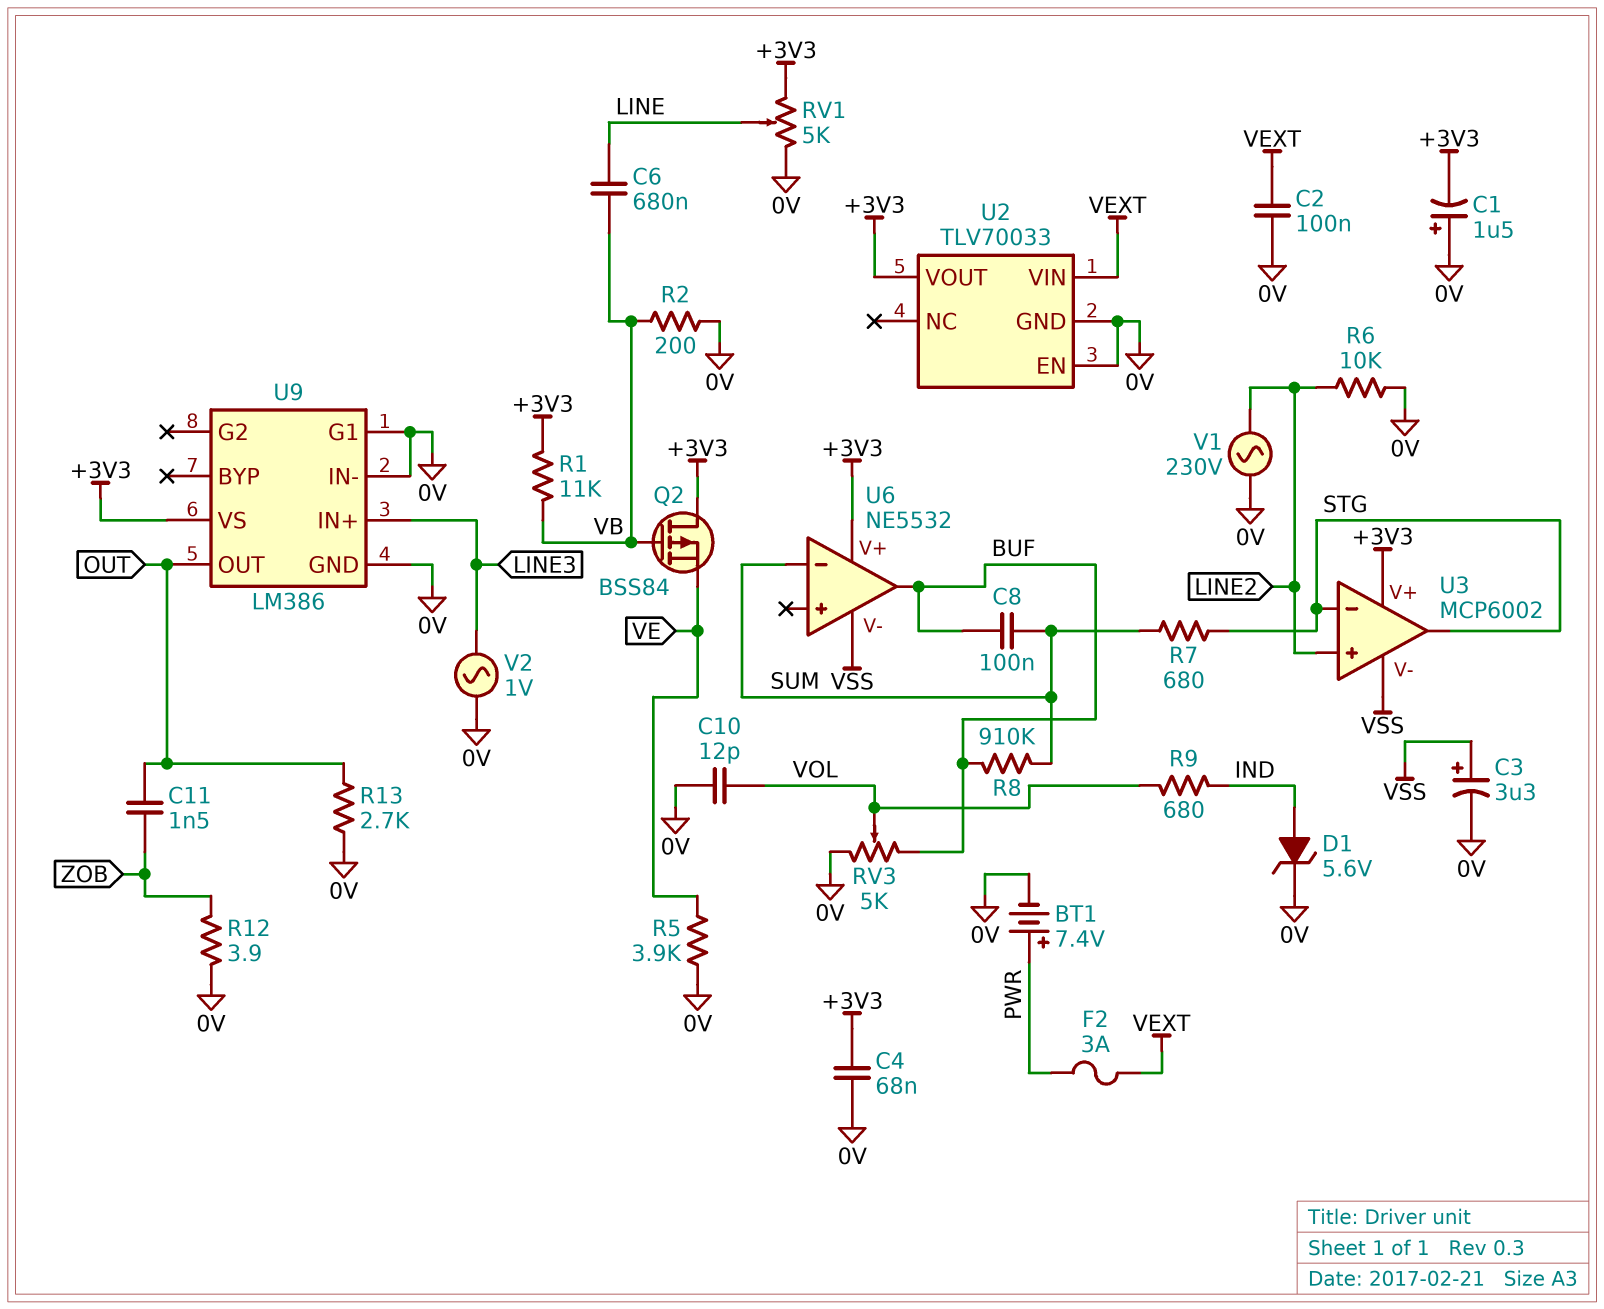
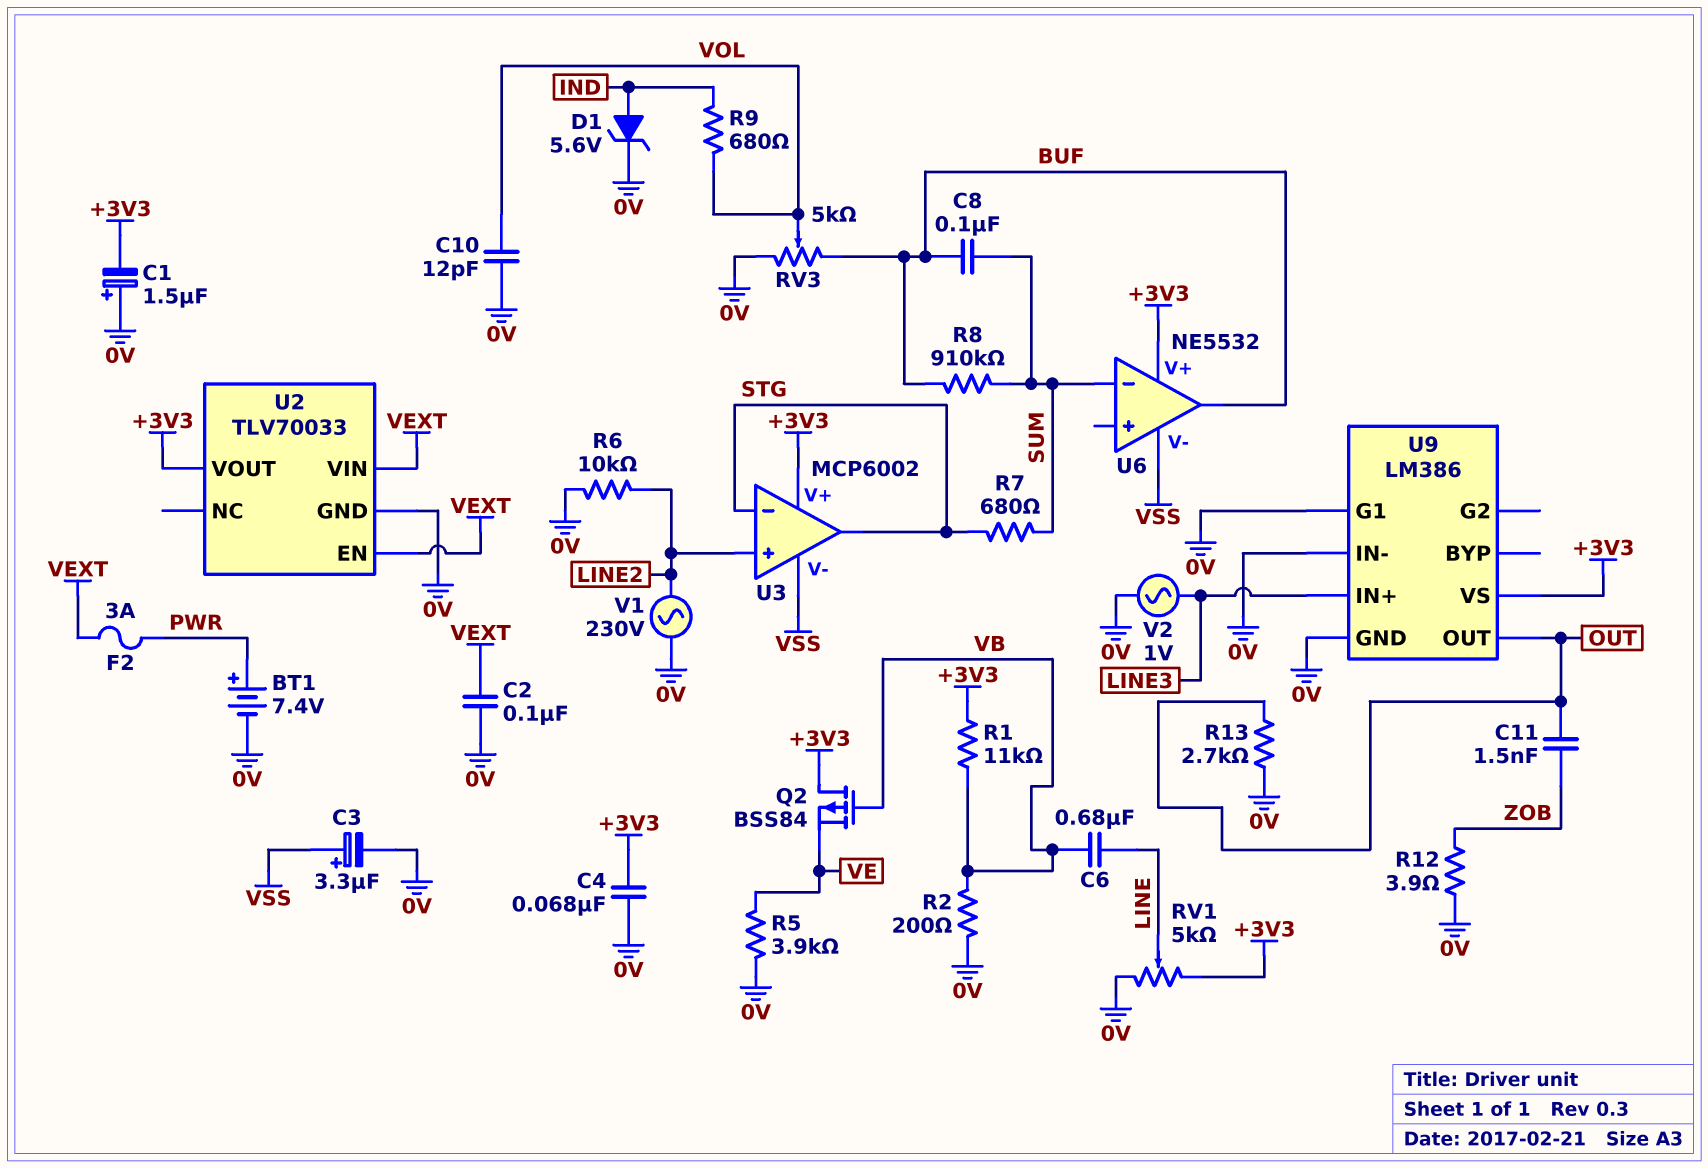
U2 pin EN: 0V -> VEXT

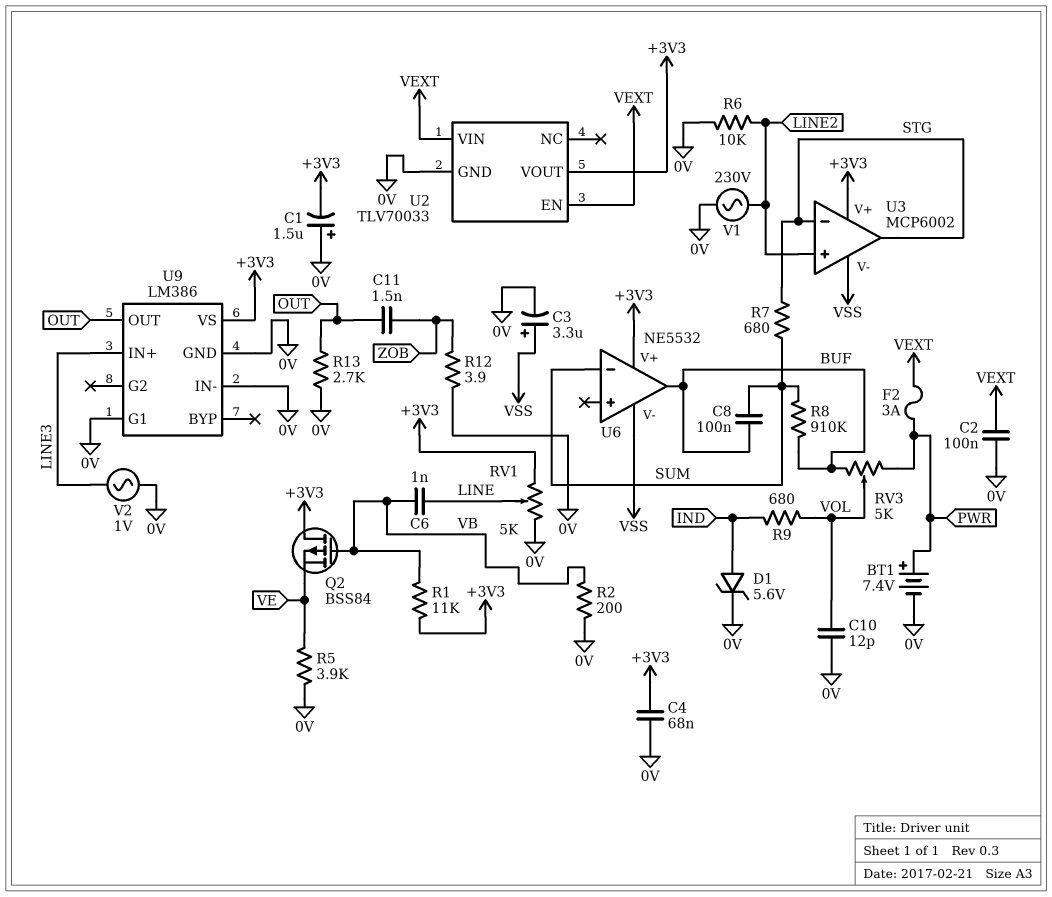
C6: 680nF (LINE, VB) -> 1nF (LINE, VB)
RV3: 5k (0V, BUF, wiper VOL) -> 5k (BUF, PWR, wiper VOL)

